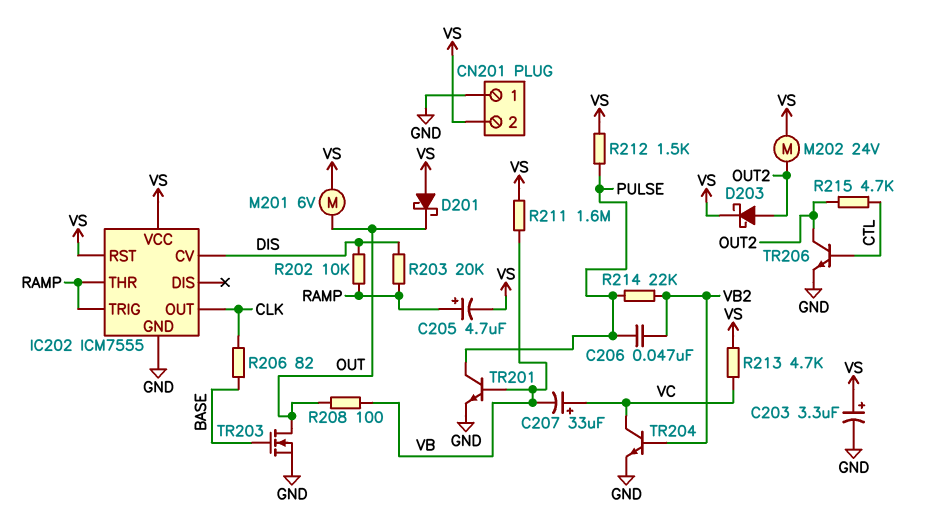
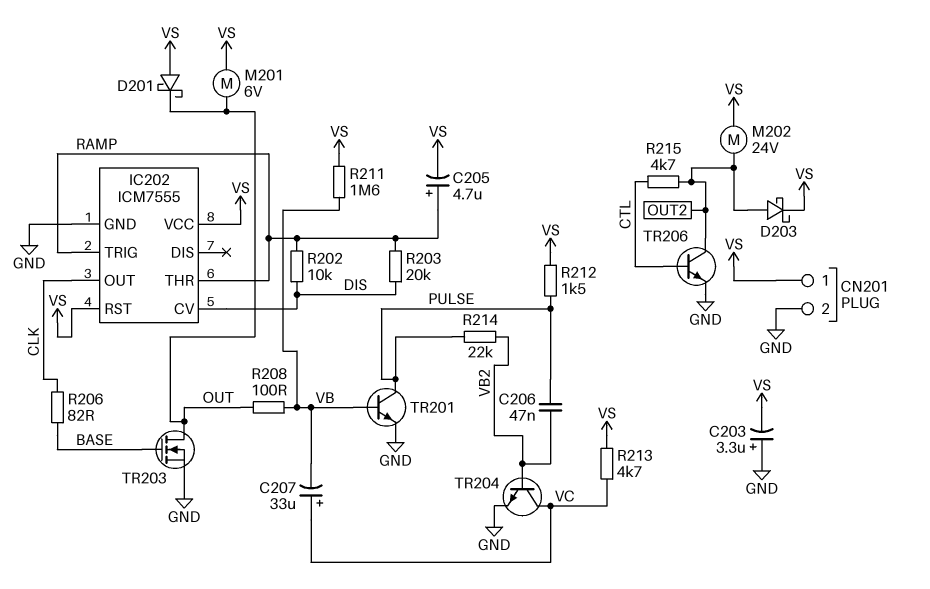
C203: 3.3uF (plus VS, minus GND) -> 3.3uF (plus GND, minus VS)
CN201 pin 1: GND -> VS
CN201 pin 2: VS -> GND

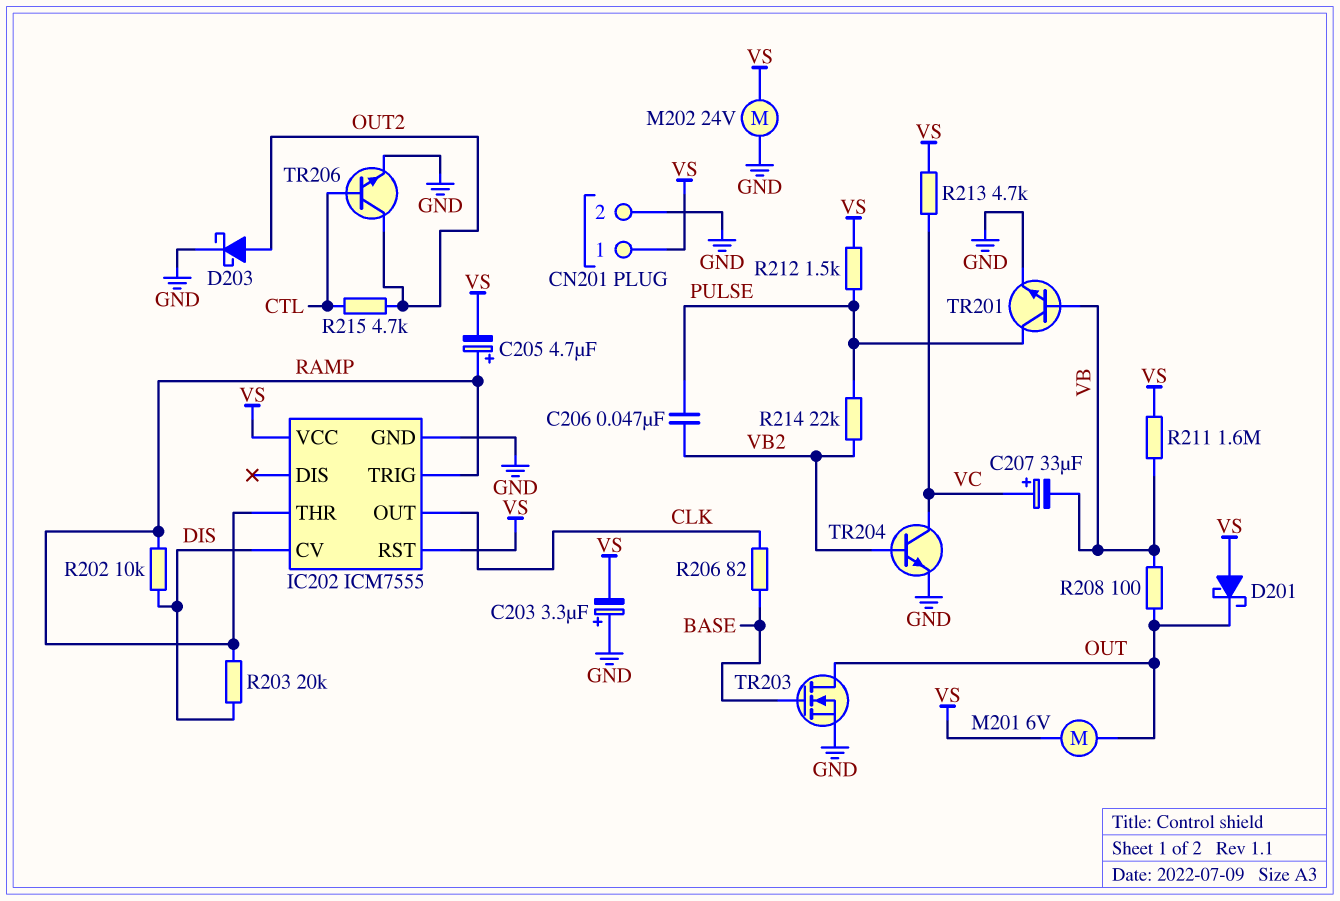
D203: schottky (A OUT2, K VS) -> schottky (A OUT2, K GND)
M202: motor 24V (OUT2, VS) -> motor 24V (GND, VS)

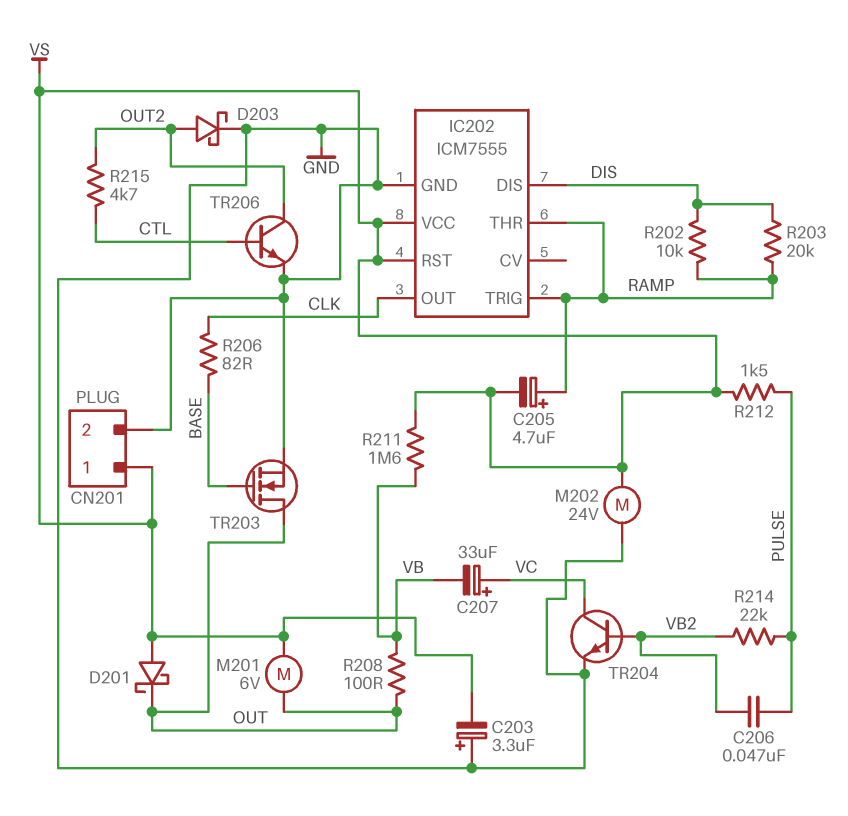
IC202 pin CV: DIS -> none
IC202 pin DIS: none -> DIS
R213: 4.7k (VC, VS) -> none
TR201: NPN (B VB, C PULSE, E GND) -> none

